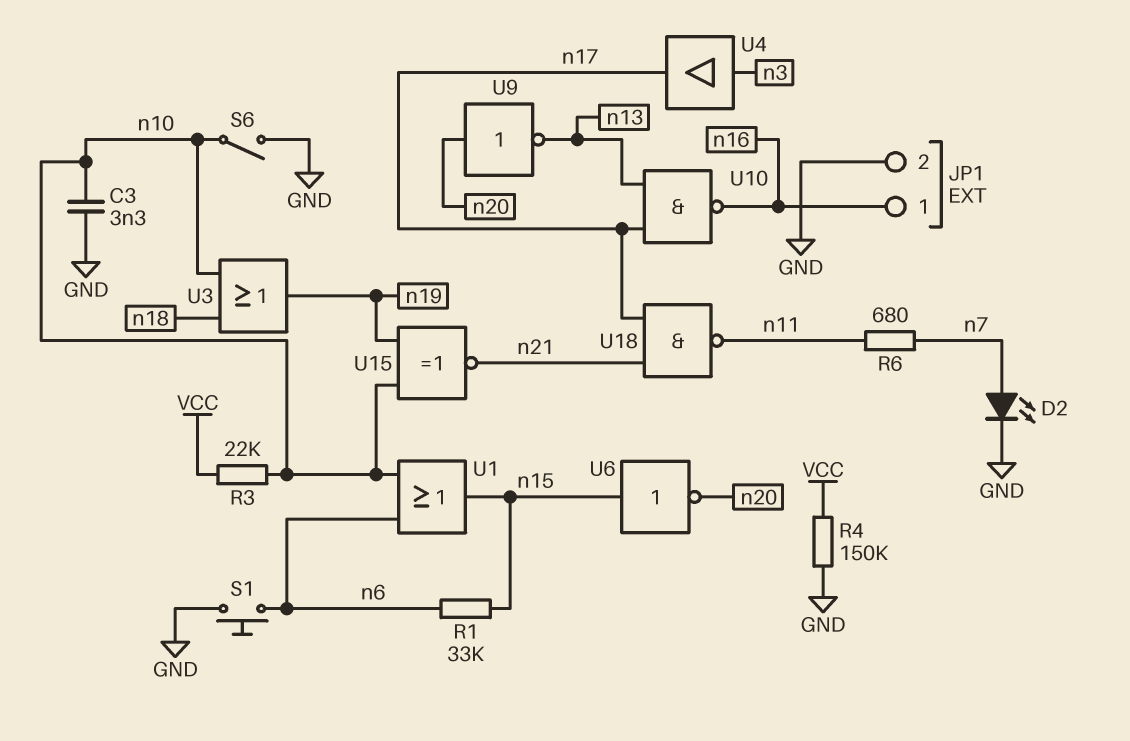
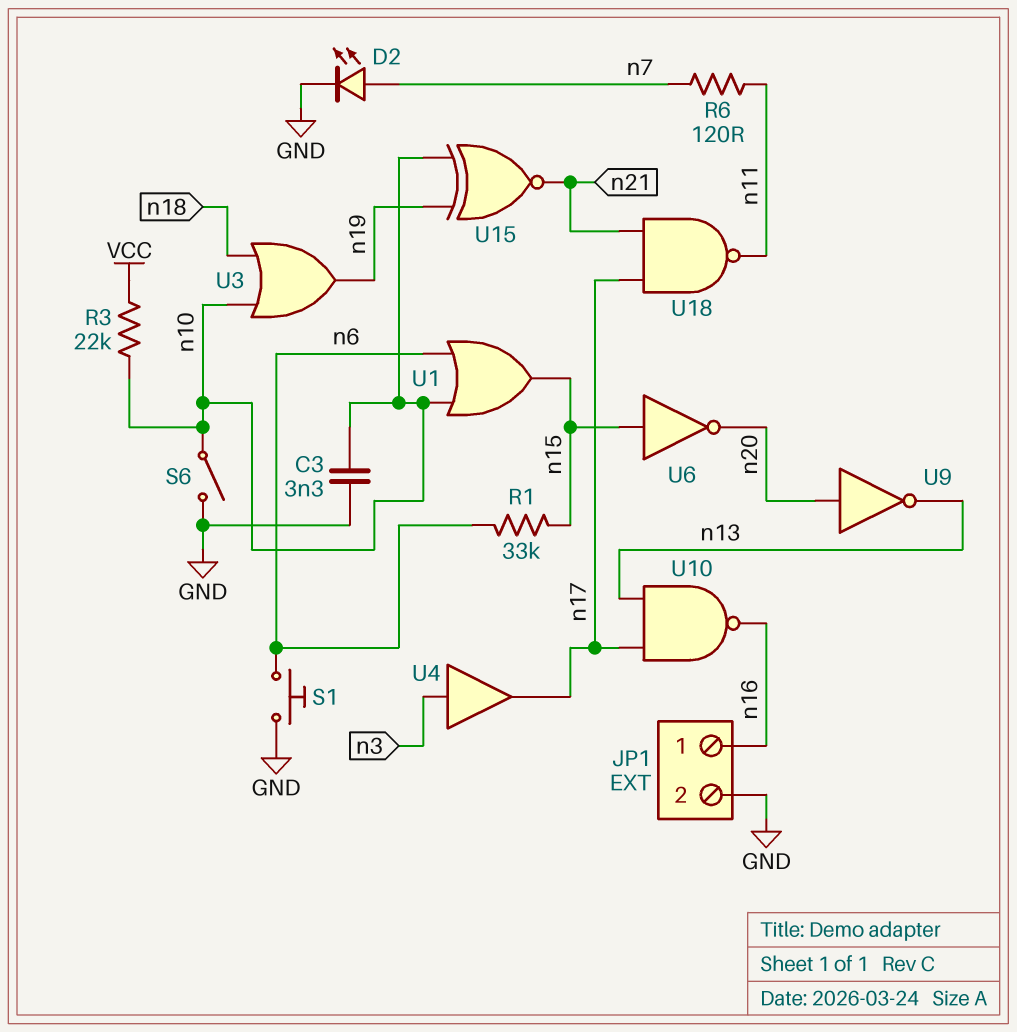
R4: 150k (GND, VCC) -> none
R6: 680 (n7, n11) -> 120 (n7, n11)

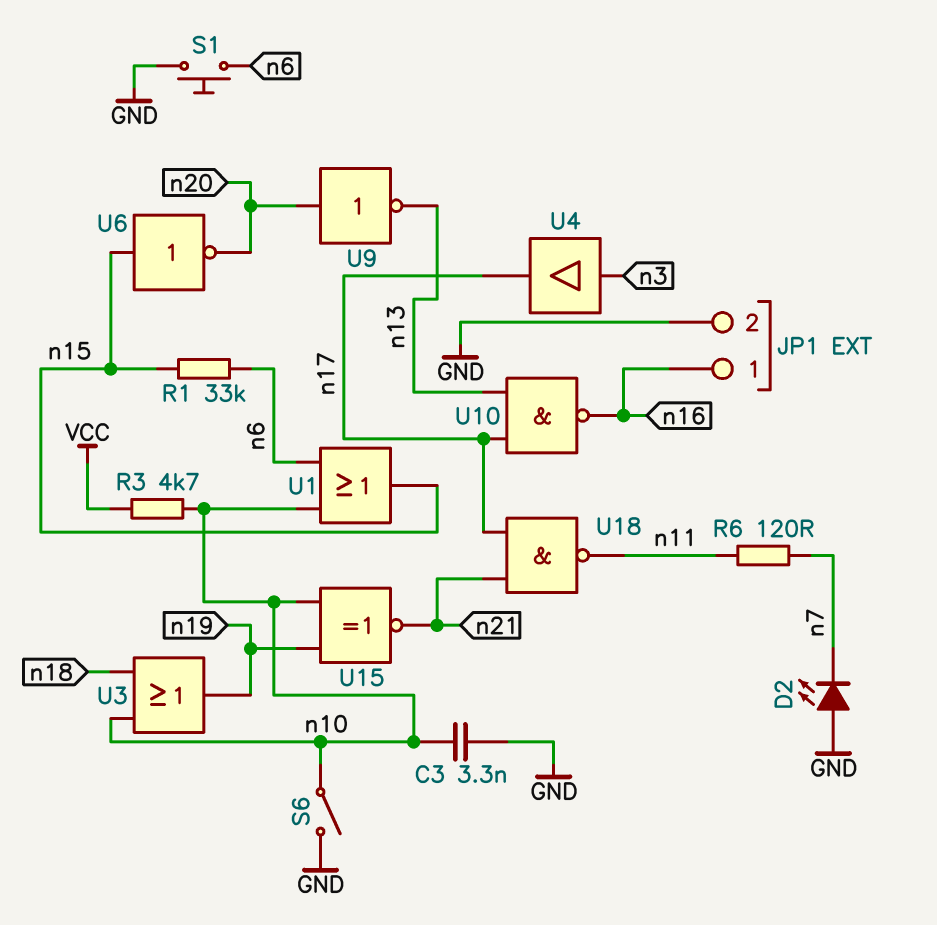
D2: LED (A n7, K GND) -> LED (A GND, K n7)
R3: 22k (VCC, n10) -> 4.7k (VCC, n10)

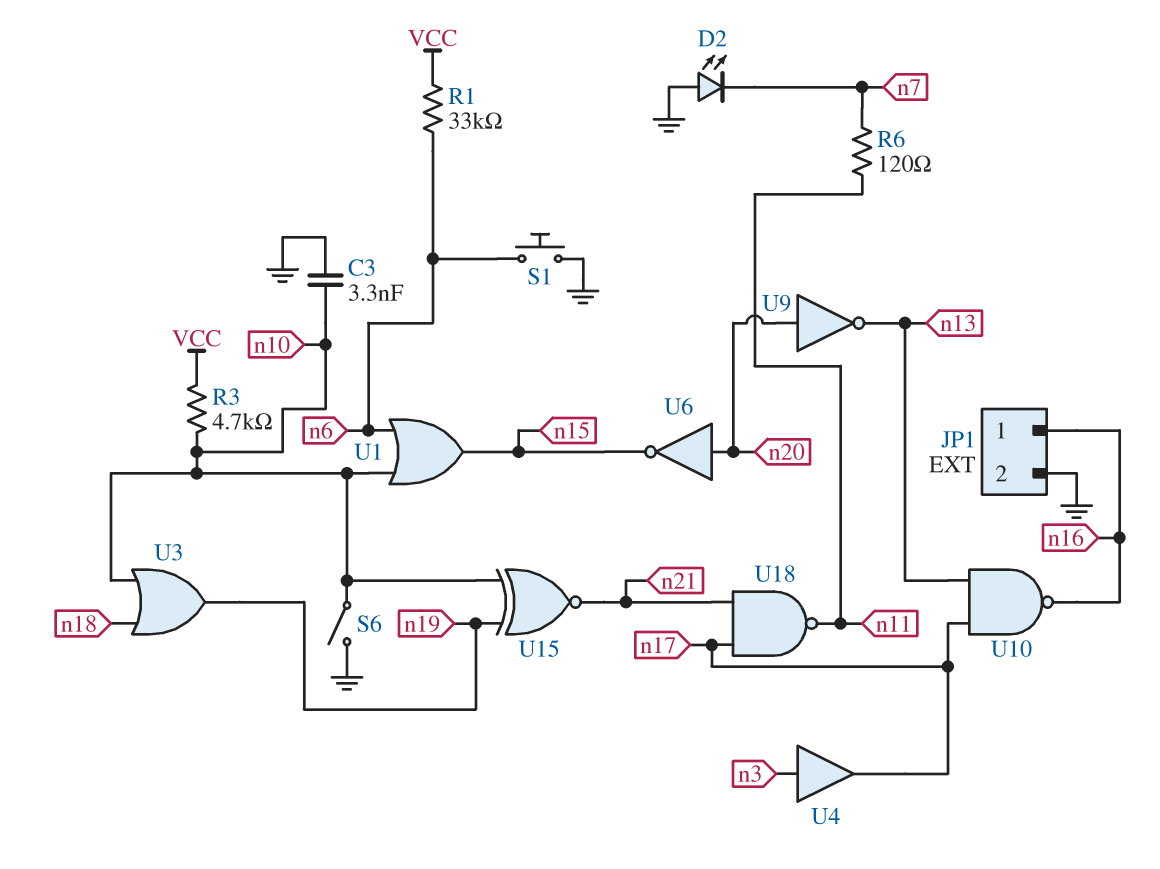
R1: 33k (n6, n15) -> 33k (VCC, n6)
U6: NOT (in n15, out n20) -> NOT (in n20, out n15)

